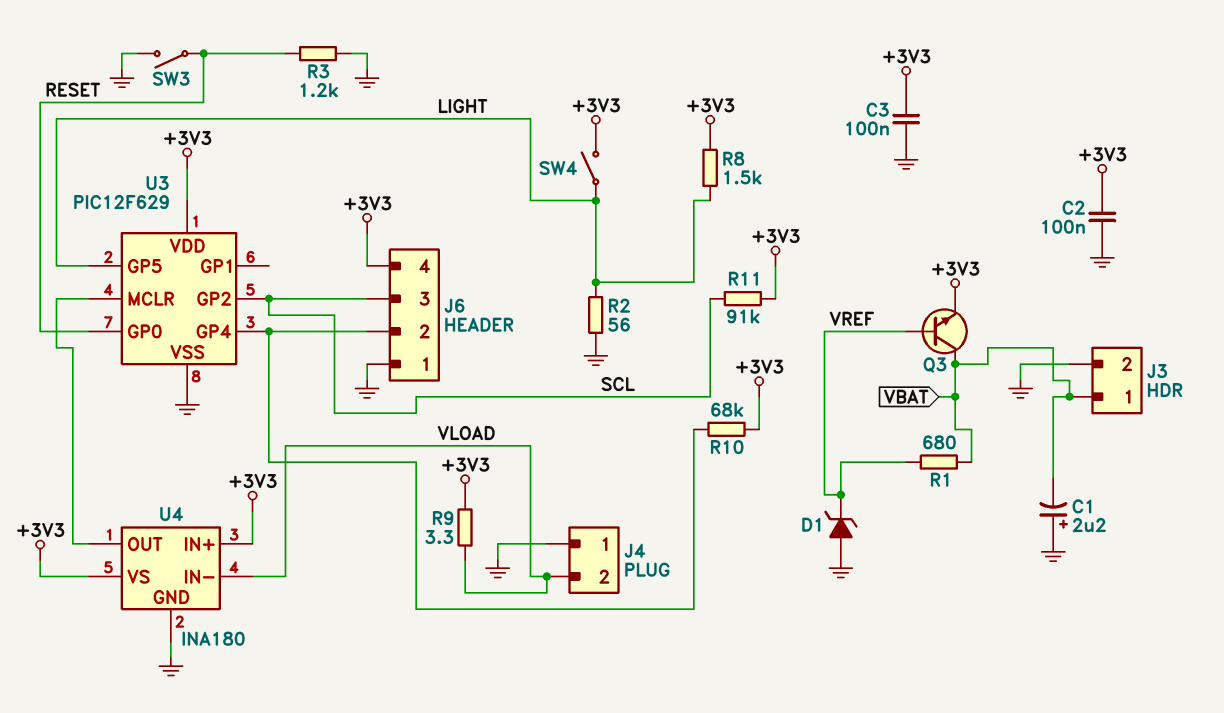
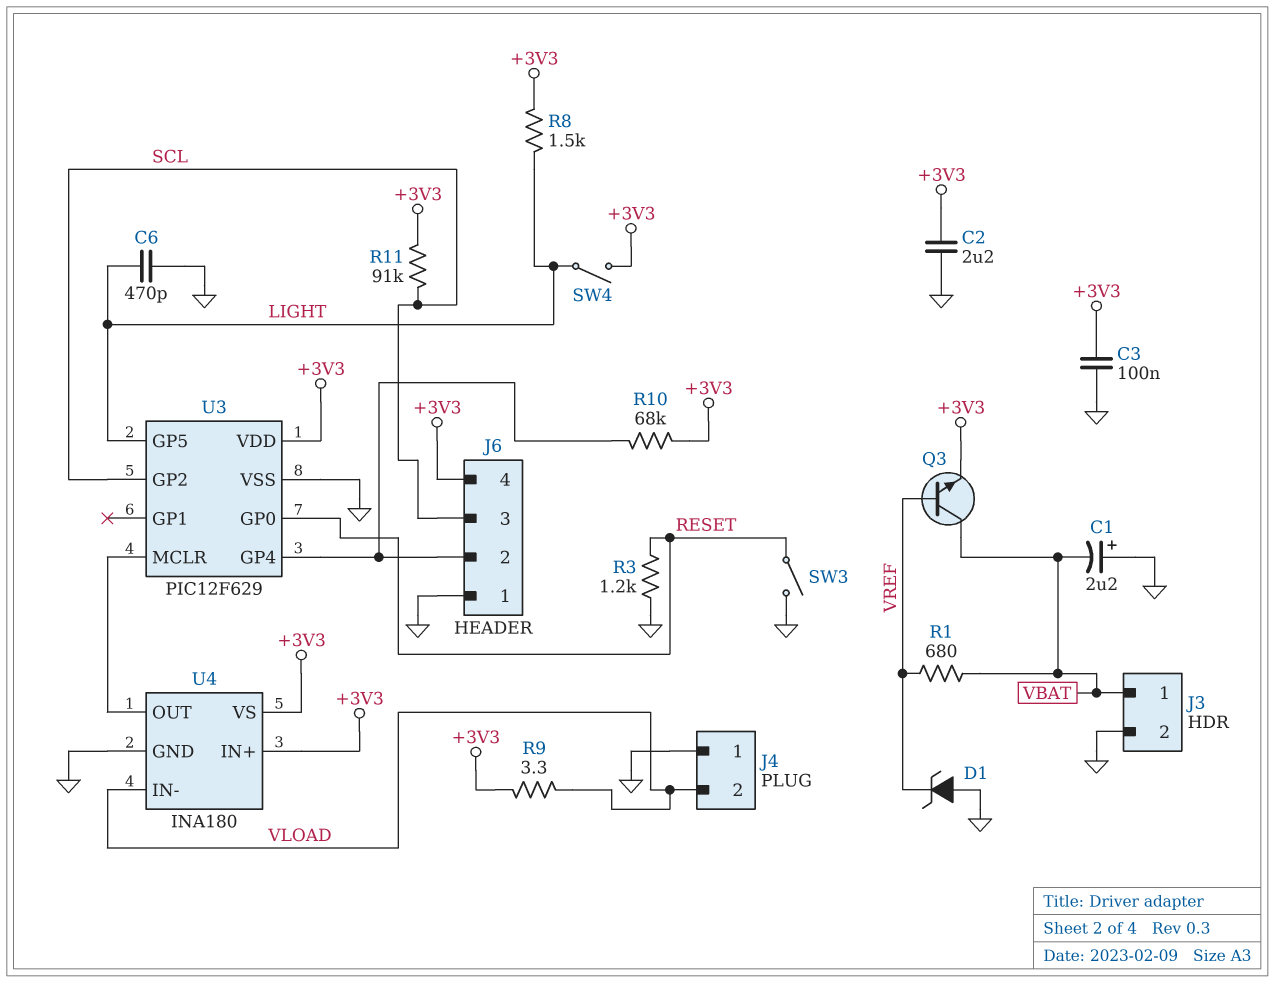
C2: 100nF (+3V3, GND) -> 2.2uF (+3V3, GND)
C6: none -> 470pF (GND, LIGHT)
R2: 56 (GND, LIGHT) -> none

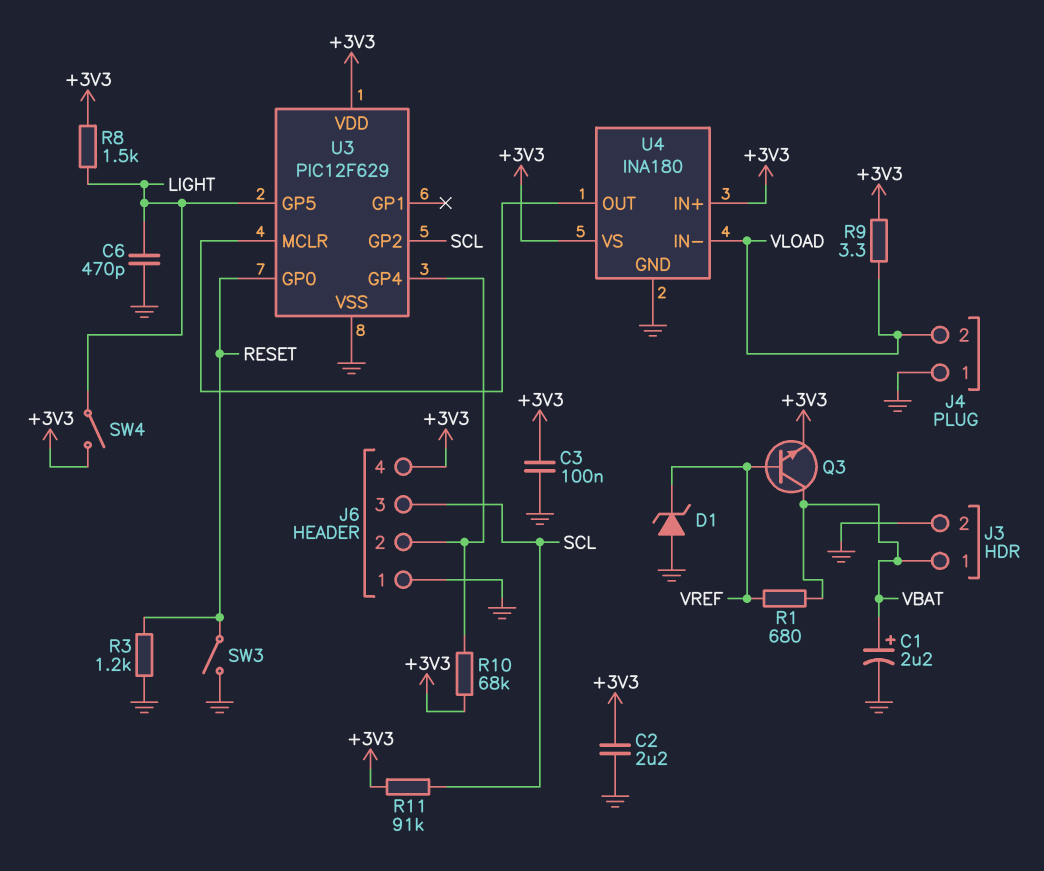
C1: 2.2uF (plus GND, minus VBAT) -> 2.2uF (plus VBAT, minus GND)

